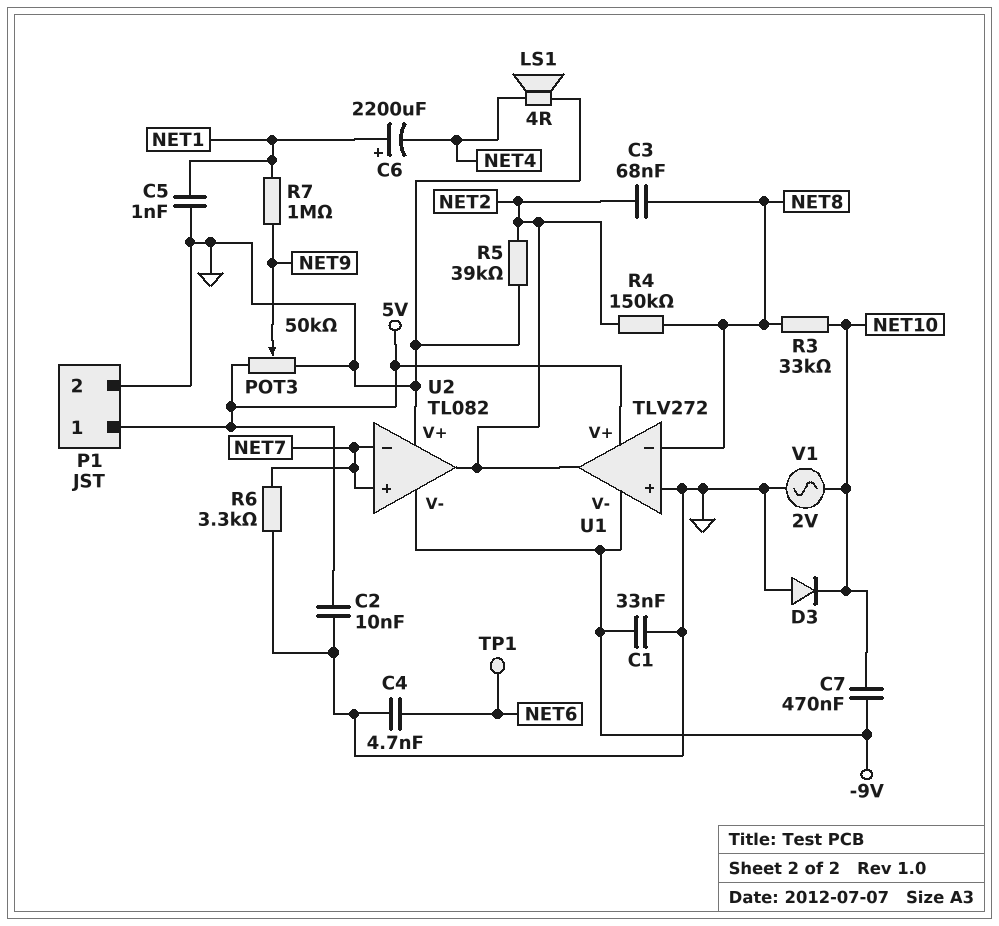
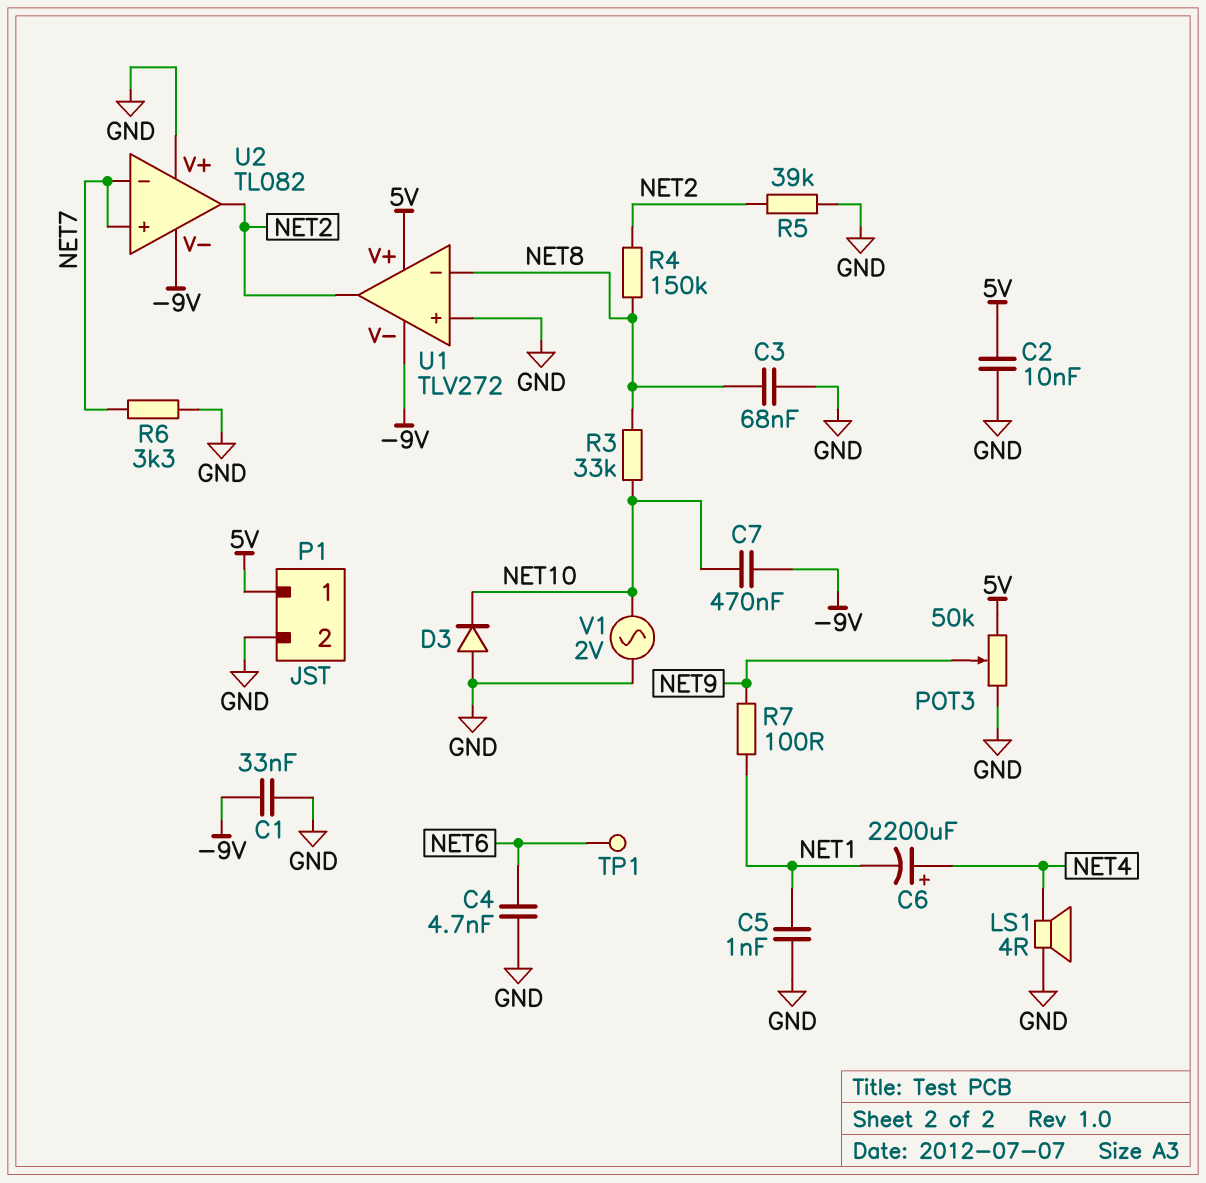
C3: 68nF (NET2, NET8) -> 68nF (GND, NET8)
C6: 2200uF (plus NET1, minus NET4) -> 2200uF (plus NET4, minus NET1)
R7: 1M (NET1, NET9) -> 100 (NET1, NET9)

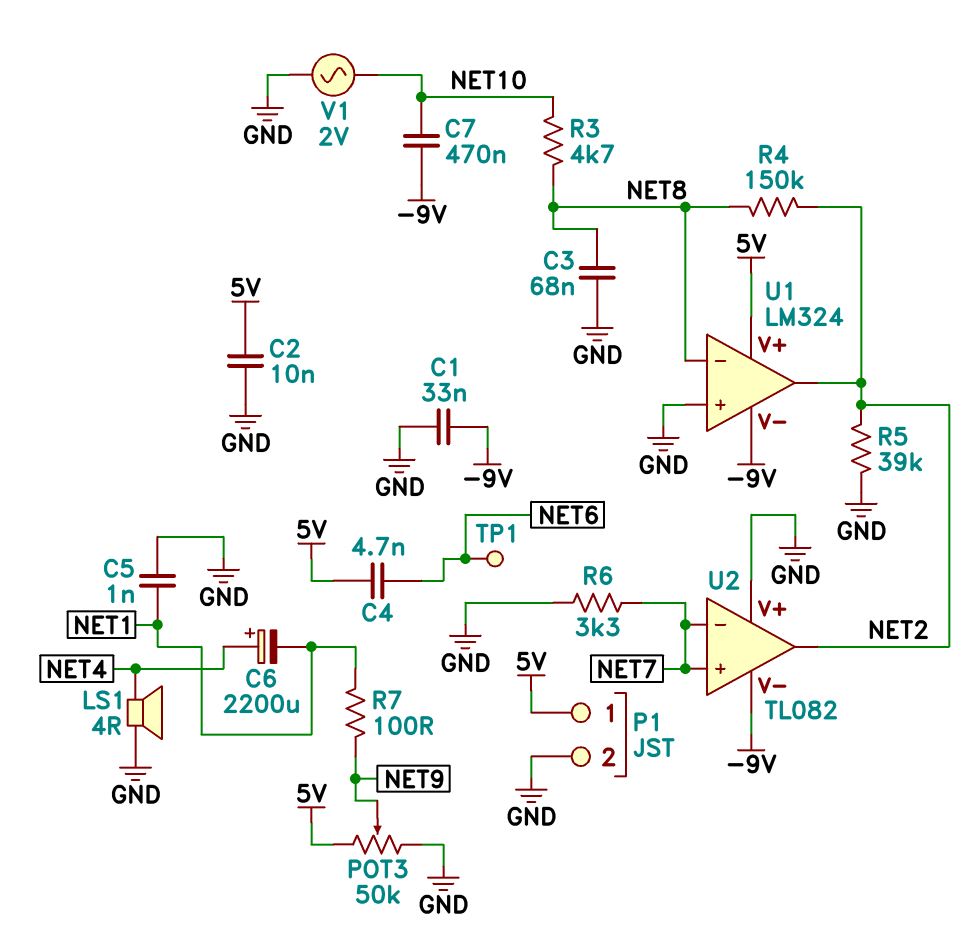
C4: 4.7nF (GND, NET6) -> 4.7nF (5V, NET6)
D3: diode (A GND, K NET10) -> none
R3: 33k (NET8, NET10) -> 4.7k (NET8, NET10)
U1: TLV272 -> LM324

